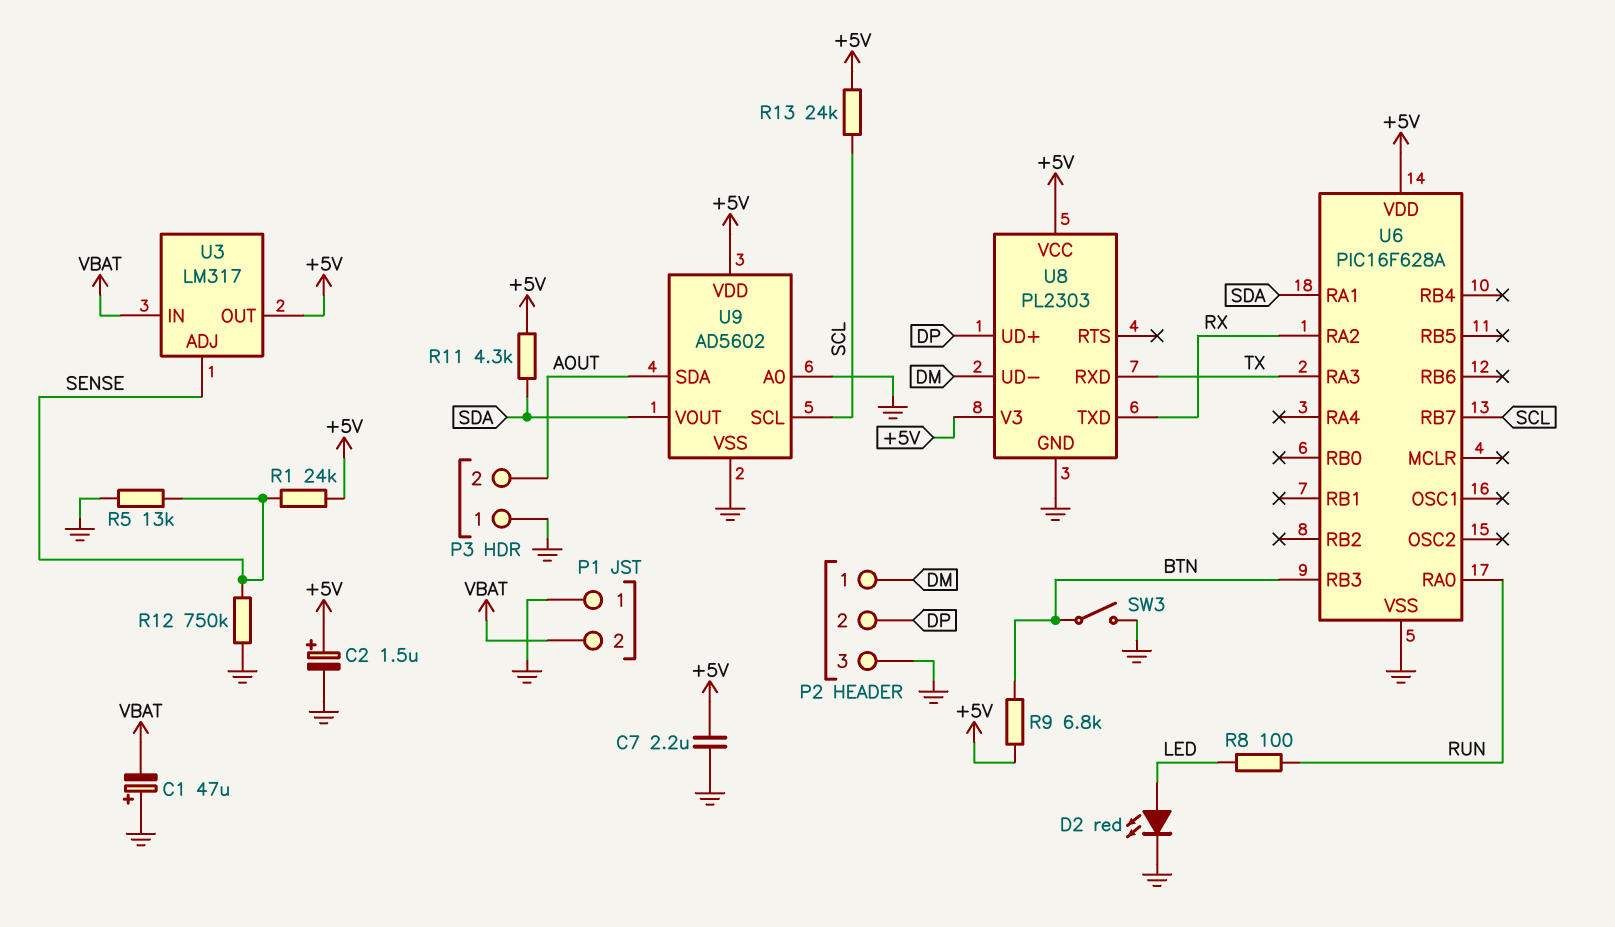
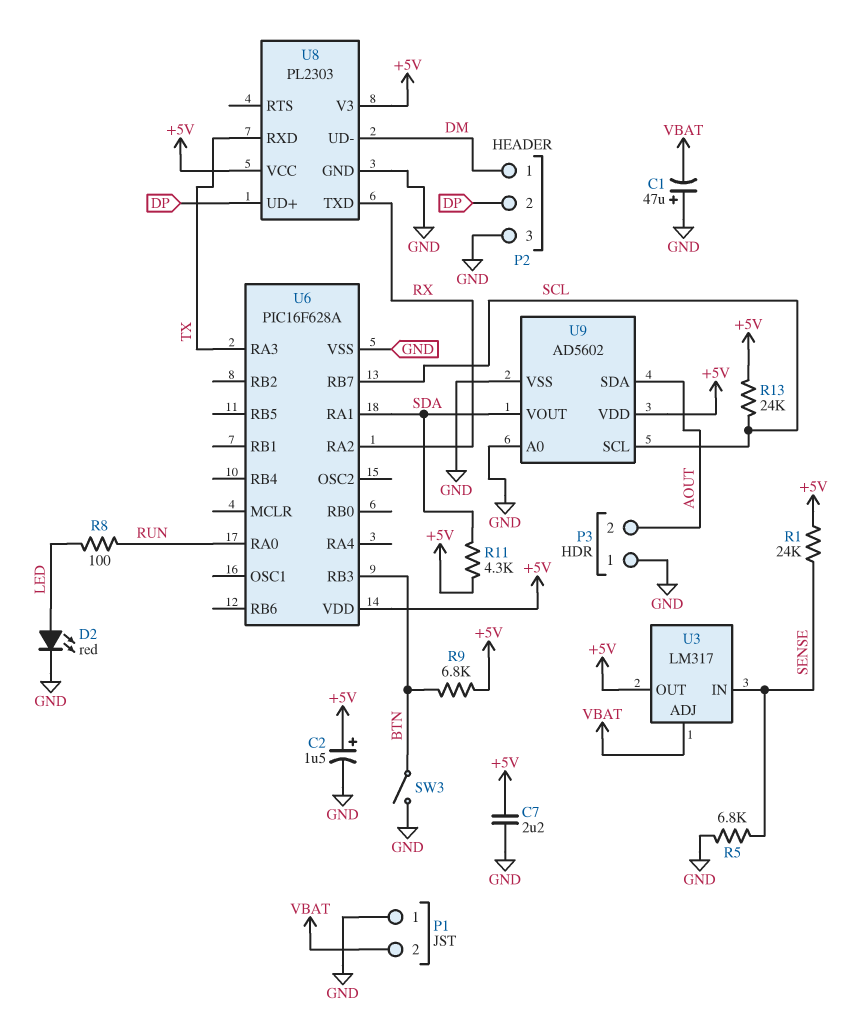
R5: 13k (GND, SENSE) -> 6.8k (GND, SENSE)
R12: 750k (GND, SENSE) -> none
U3 pin ADJ: SENSE -> VBAT
U3 pin IN: VBAT -> SENSE

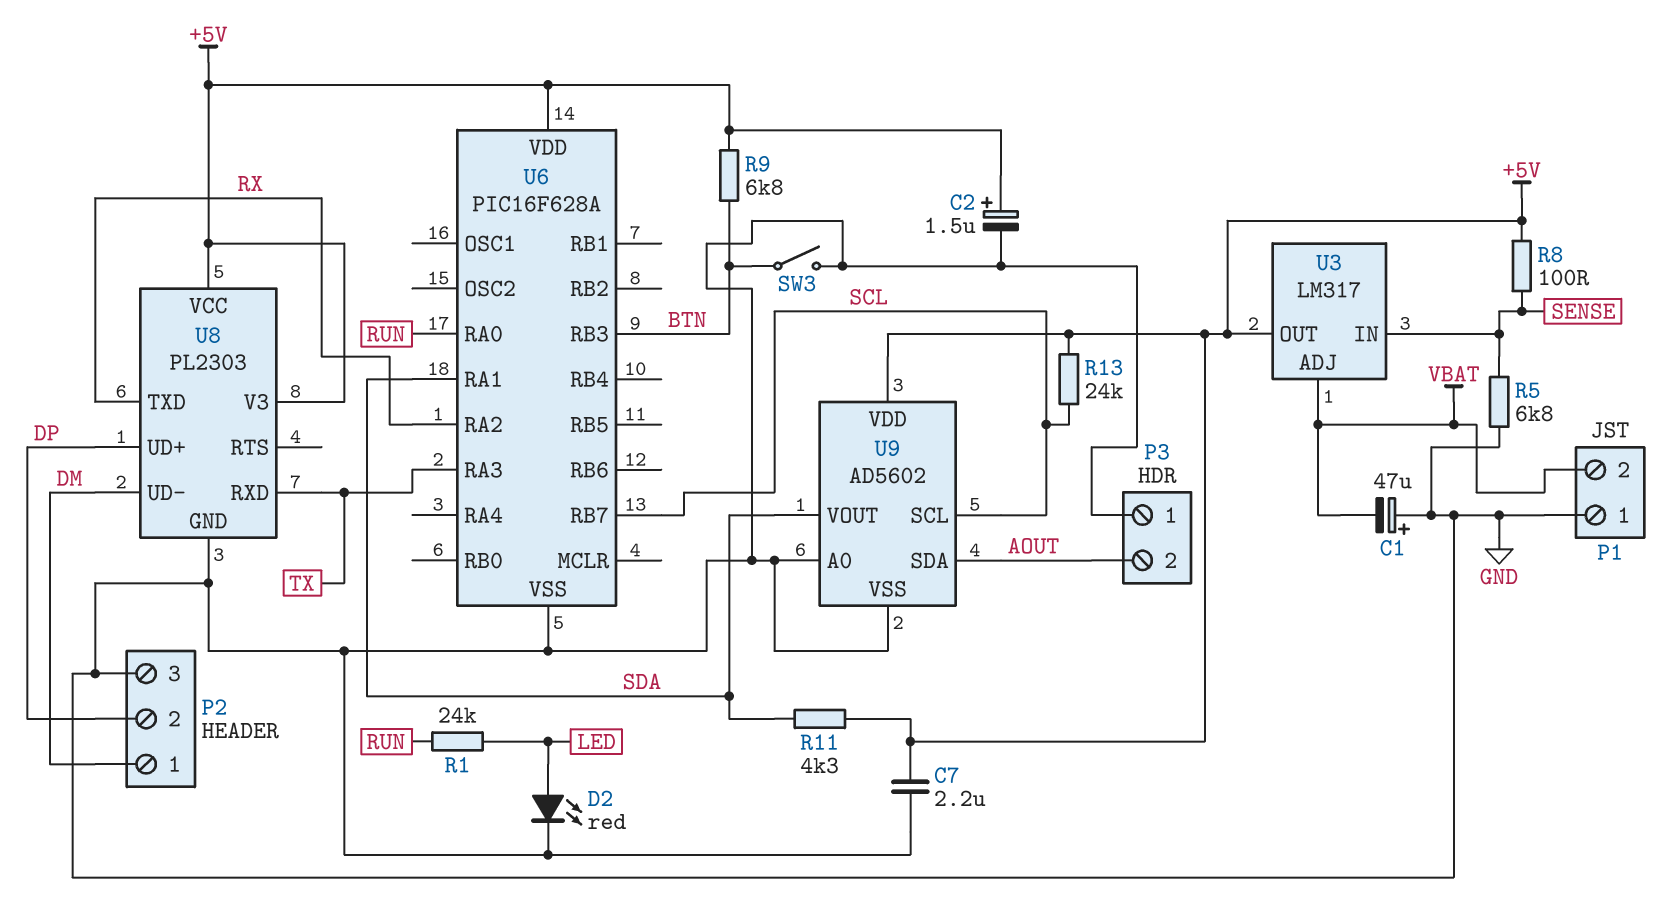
R1: 24k (+5V, SENSE) -> 24k (LED, RUN)
R8: 100 (LED, RUN) -> 100 (+5V, SENSE)

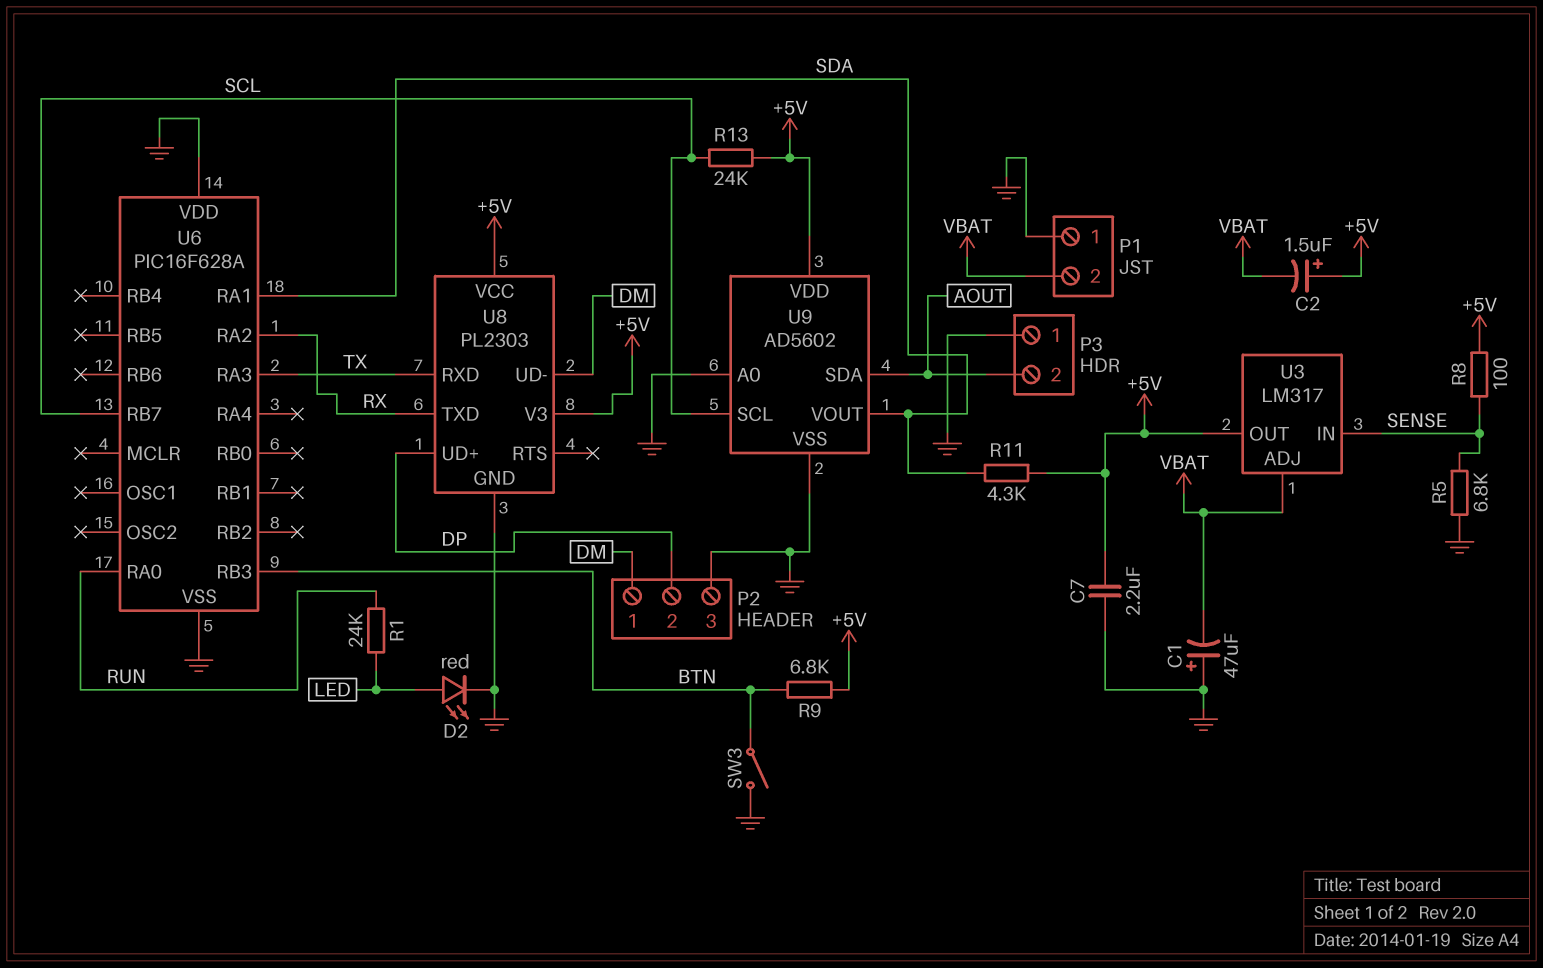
C2: 1.5uF (plus +5V, minus GND) -> 1.5uF (plus +5V, minus VBAT)
U6 pin VDD: +5V -> GND

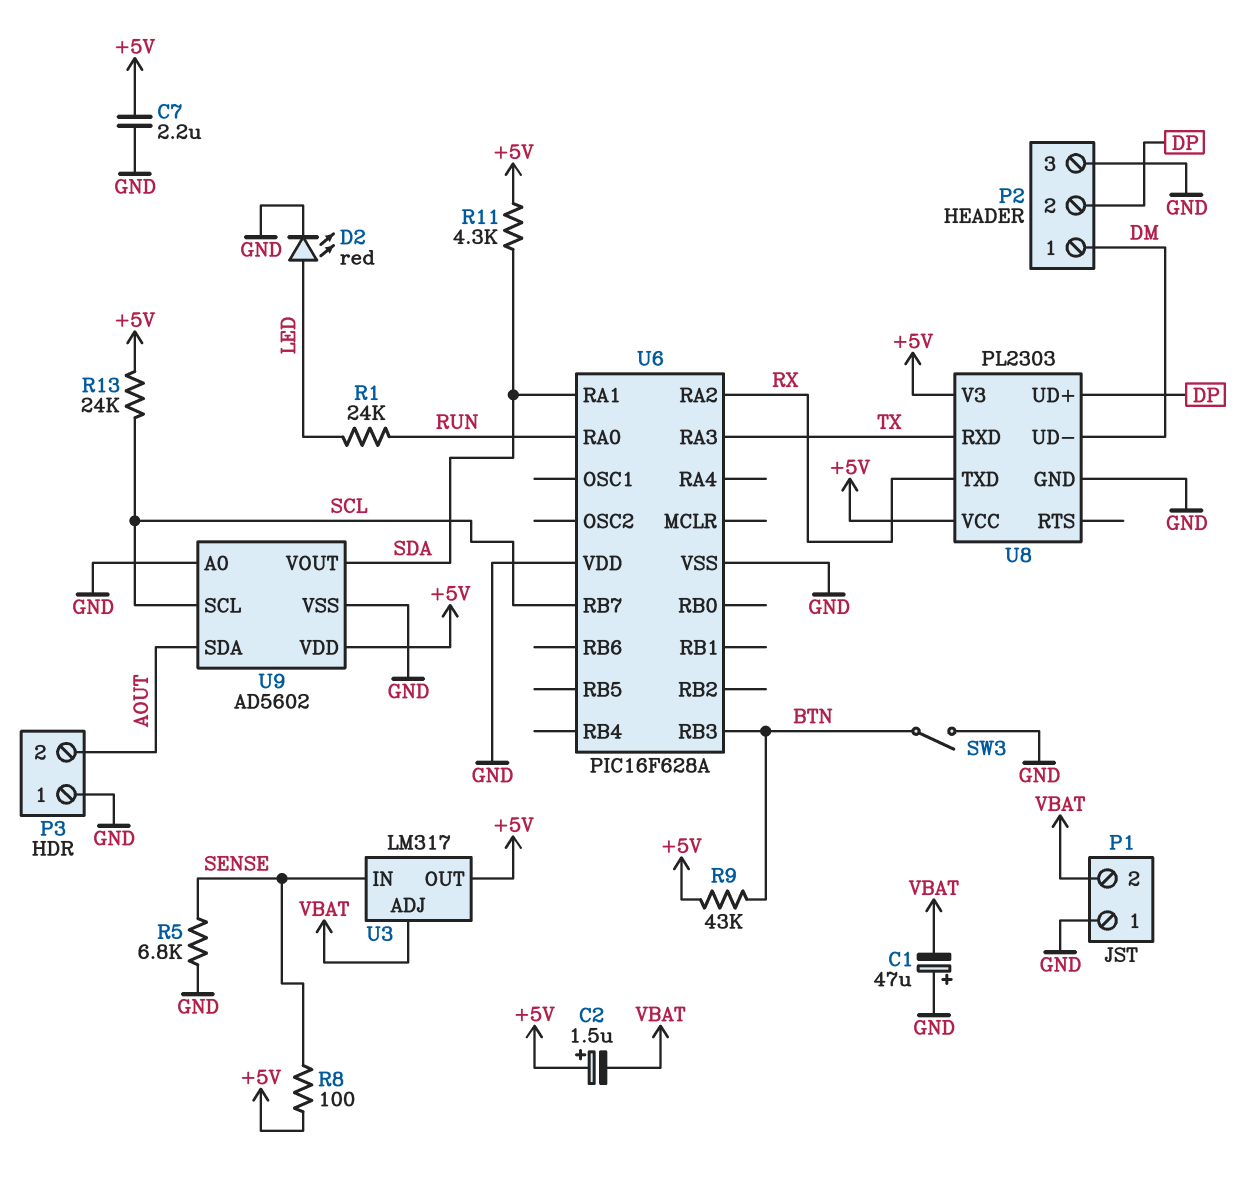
R9: 6.8k (+5V, BTN) -> 43k (+5V, BTN)

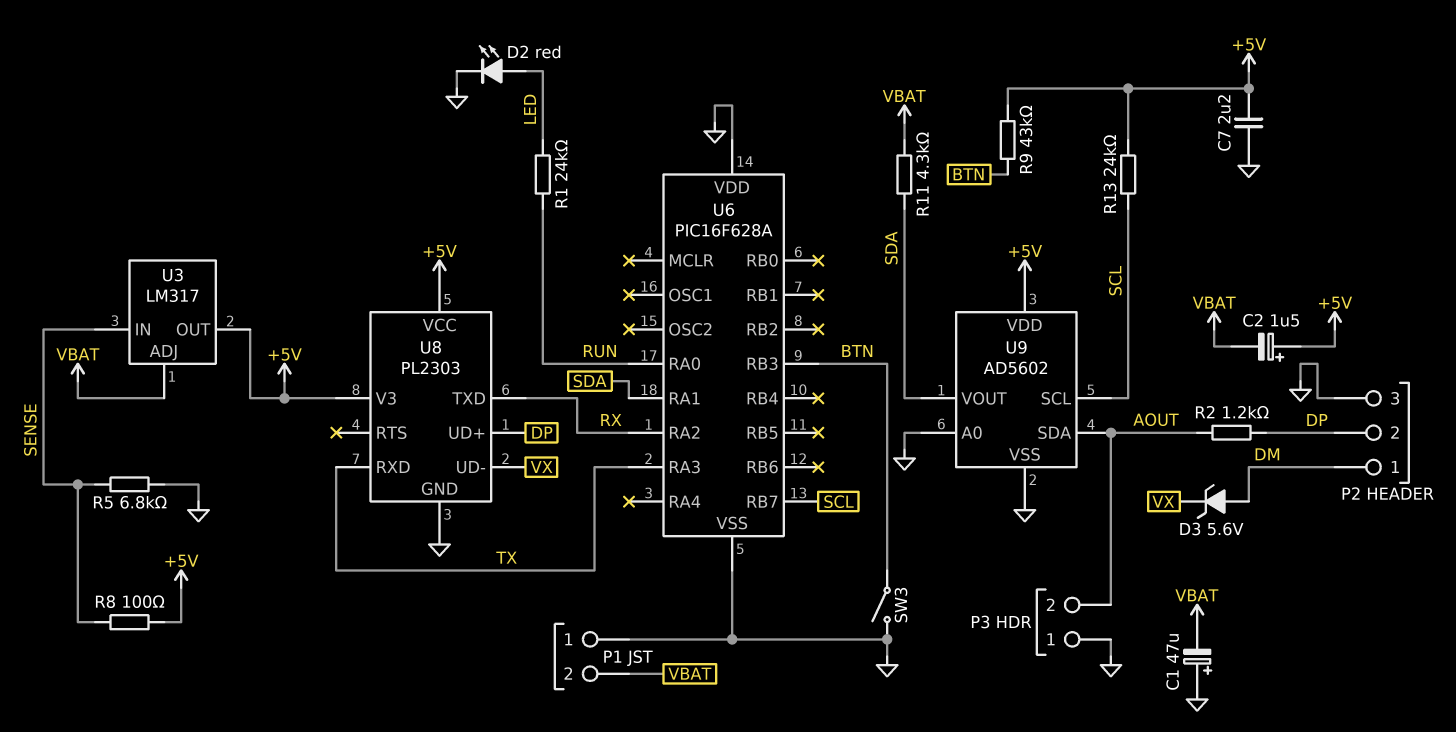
D3: none -> zener 5.6V (A DM, K VX)
R2: none -> 1.2k (AOUT, DP)
R11: 4.3k (+5V, SDA) -> 4.3k (SDA, VBAT)
U8 pin UD-: DM -> VX

